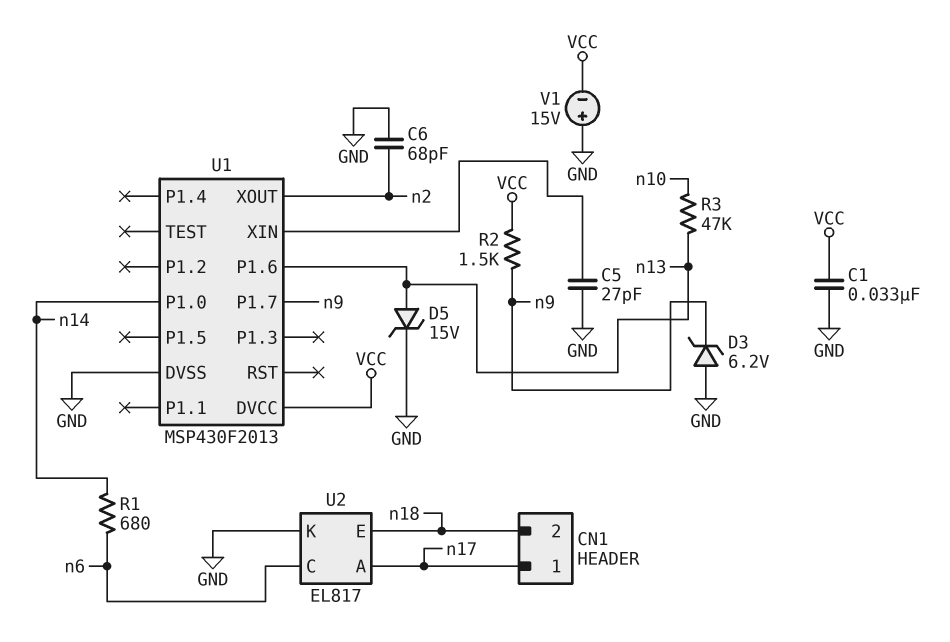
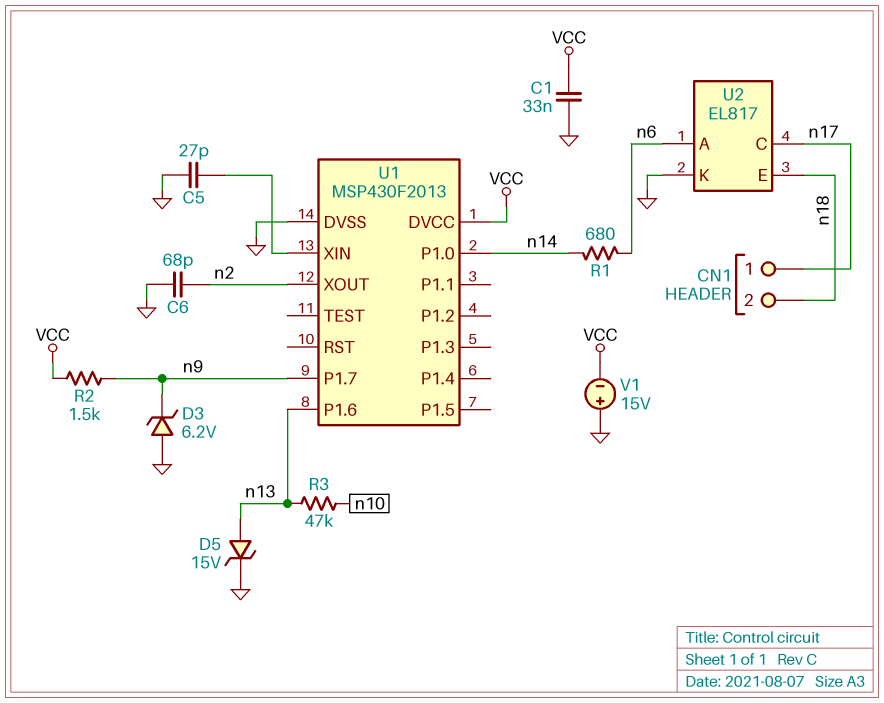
U2 pin A: n17 -> n6
U2 pin C: n6 -> n17

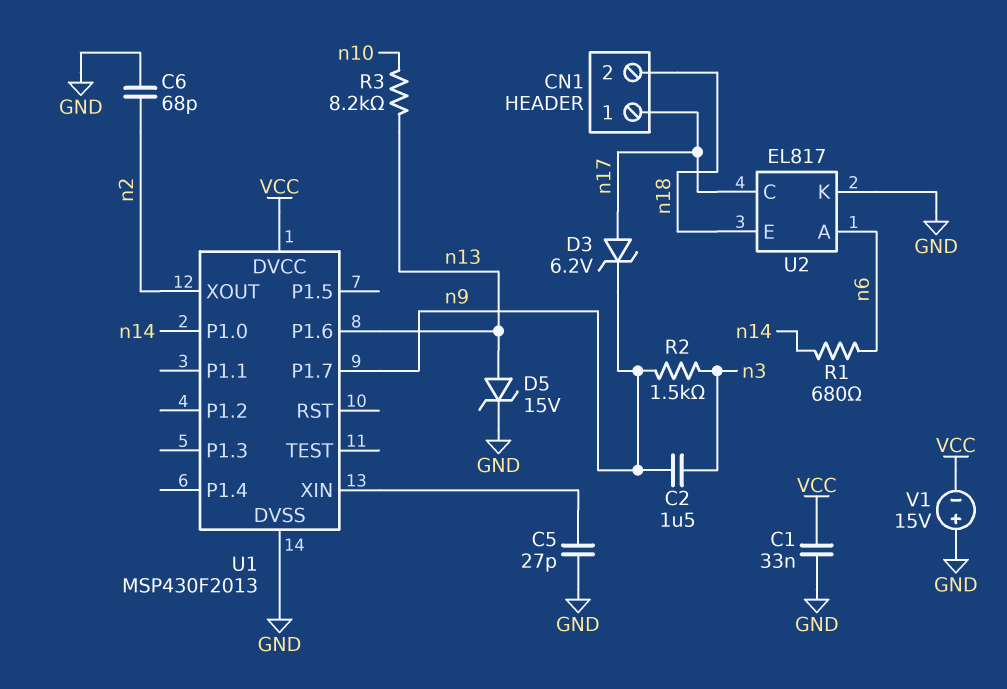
C2: none -> 1.5uF (n3, n9)
D3: zener 6.2V (A GND, K n9) -> zener 6.2V (A n17, K n9)
R2: 1.5k (VCC, n9) -> 1.5k (n3, n9)
R3: 47k (n10, n13) -> 8.2k (n10, n13)

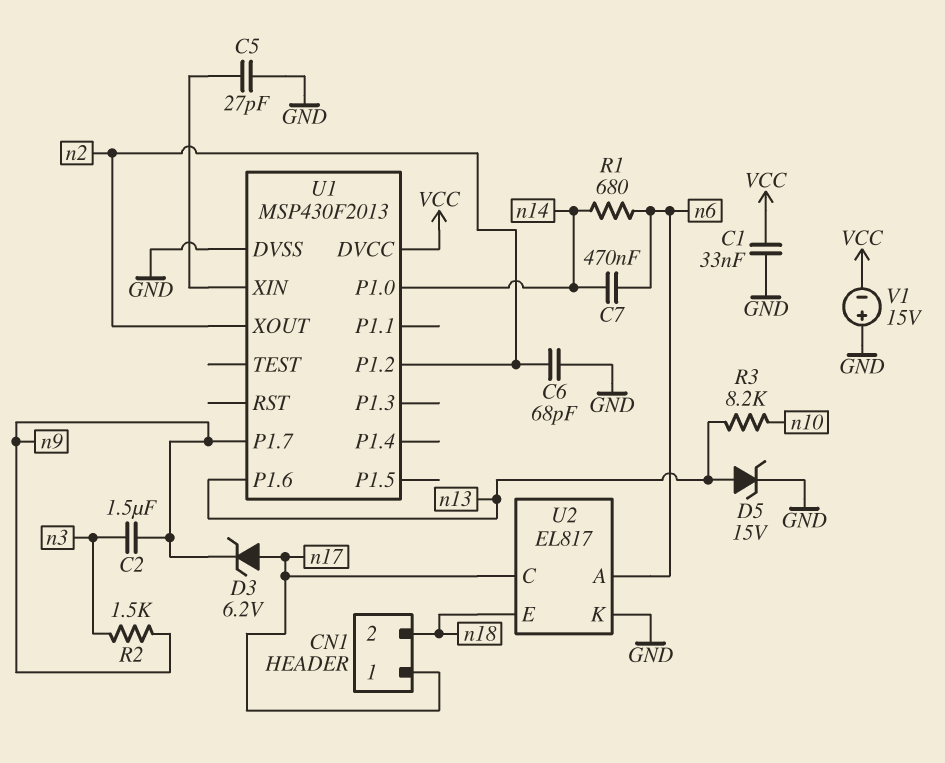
C7: none -> 470nF (n6, n14)
U1 pin P1.2: none -> n2

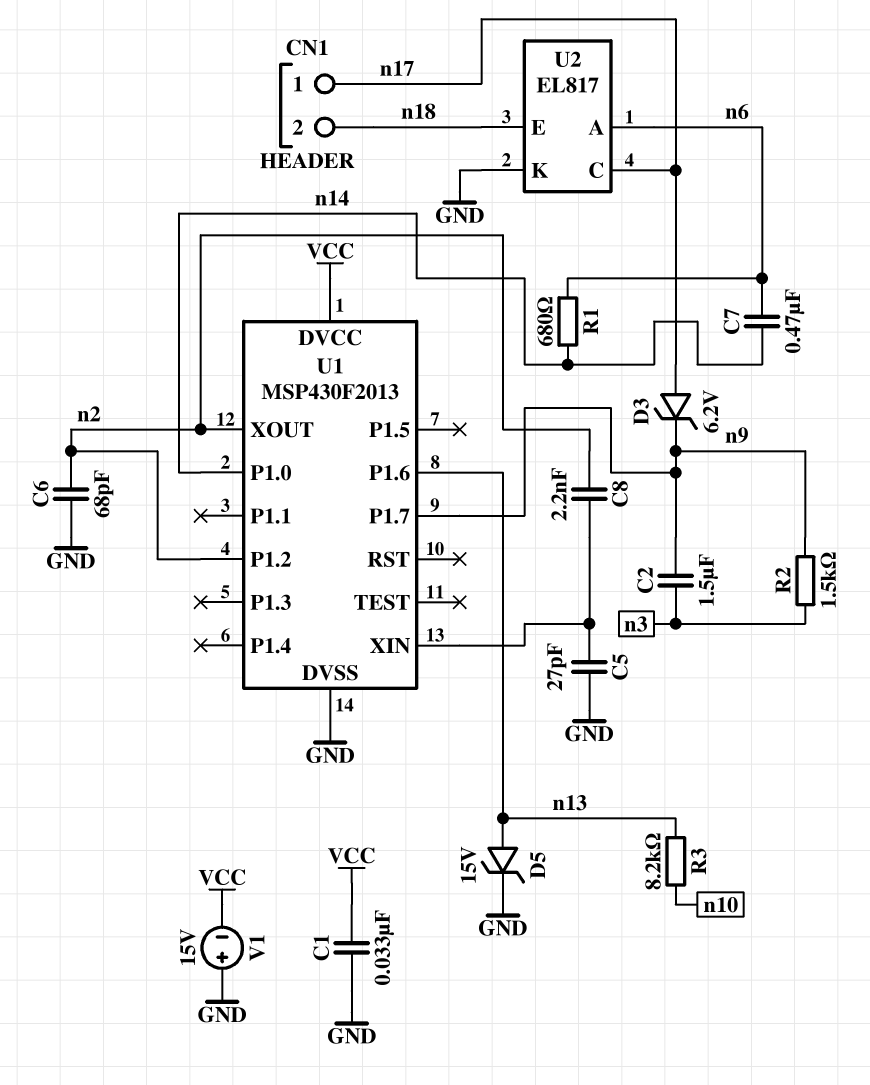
C8: none -> 2.2nF (U1/XIN, n2)

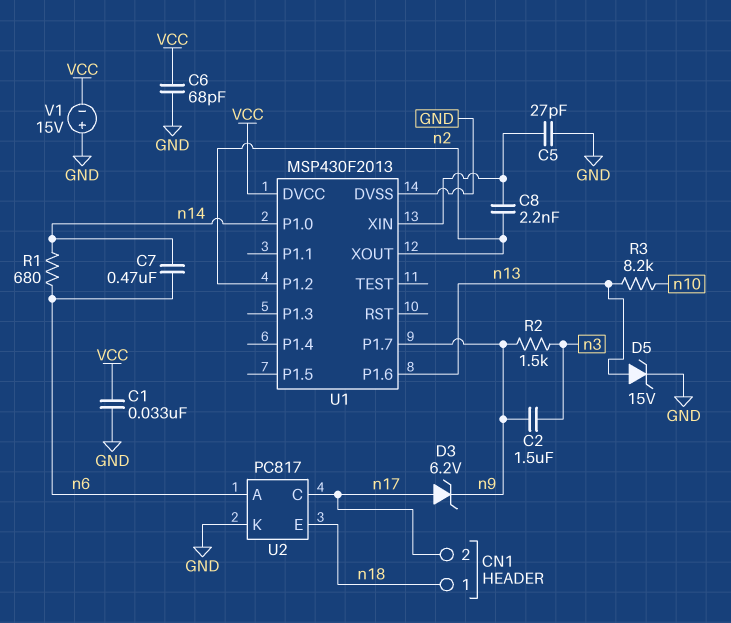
C6: 68pF (GND, n2) -> 68pF (GND, VCC)
CN1 pin 1: n17 -> n18
CN1 pin 2: n18 -> n17
U2: EL817 -> PC817

